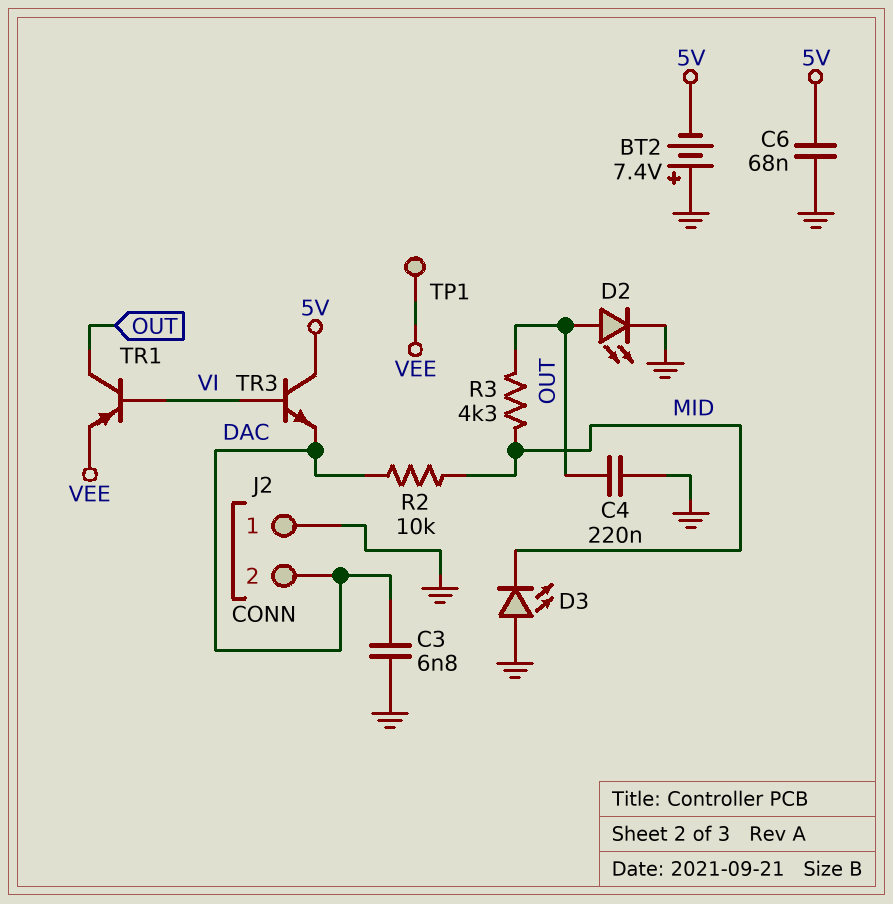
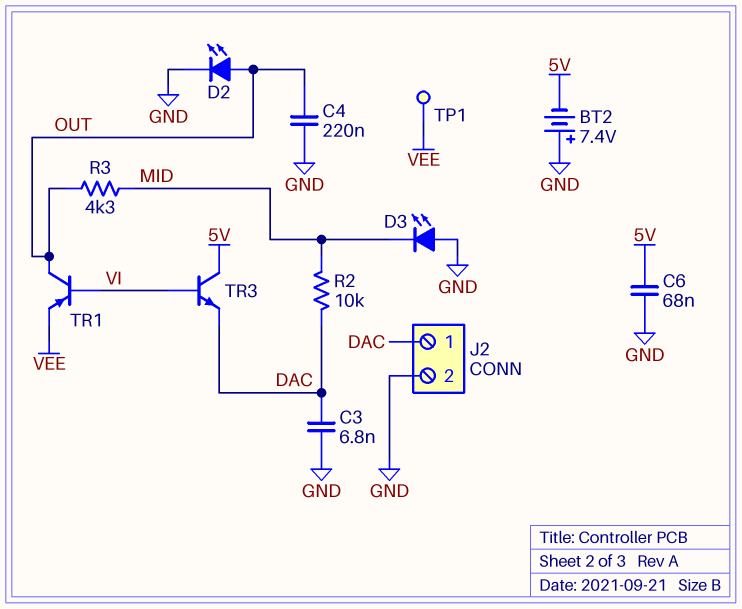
J2 pin 1: GND -> DAC
J2 pin 2: DAC -> GND

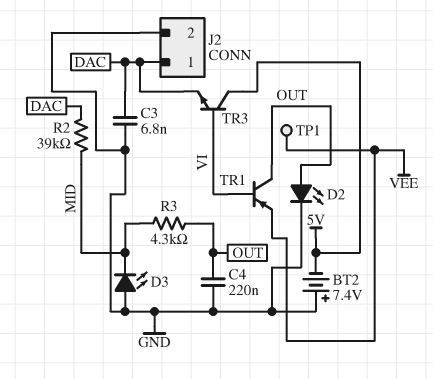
C6: 68nF (5V, GND) -> none
R2: 10k (DAC, MID) -> 39k (DAC, MID)

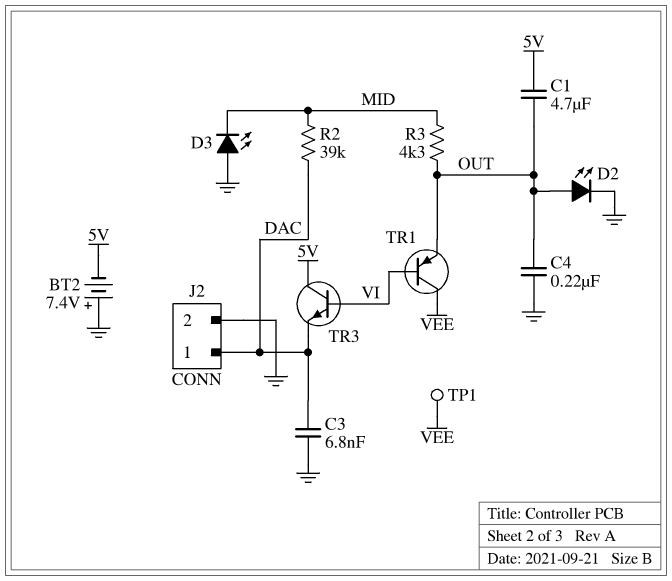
C1: none -> 4.7uF (5V, OUT)
TR1: PNP (B VI, C OUT, E VEE) -> PNP (B VI, C VEE, E OUT)

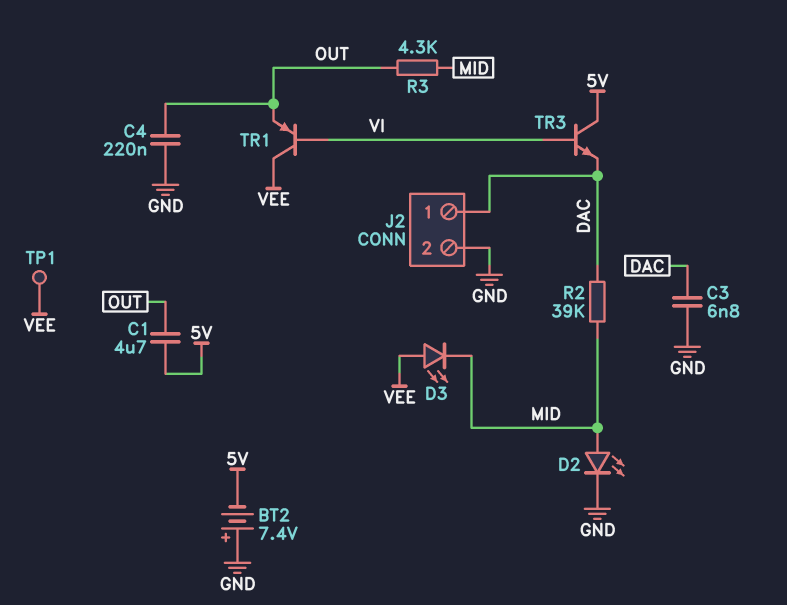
D2: LED (A OUT, K GND) -> LED (A MID, K GND)
D3: LED (A GND, K MID) -> LED (A VEE, K MID)

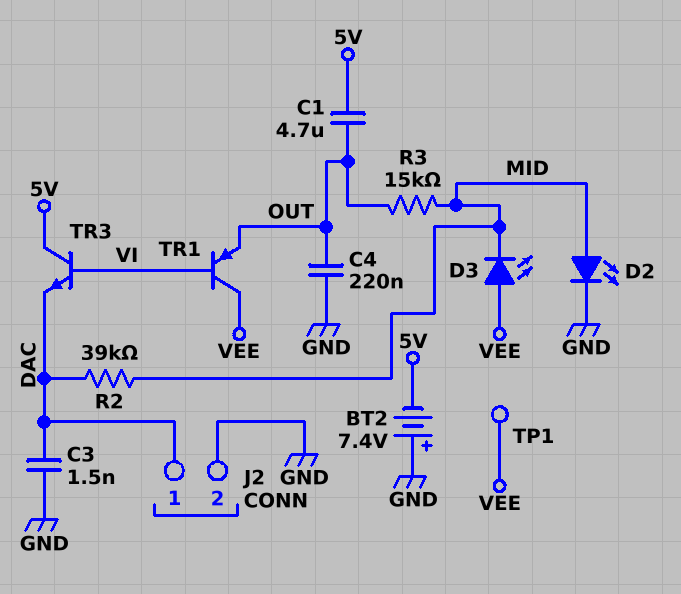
C3: 6.8nF (DAC, GND) -> 1.5nF (DAC, GND)
R3: 4.3k (MID, OUT) -> 15k (MID, OUT)

